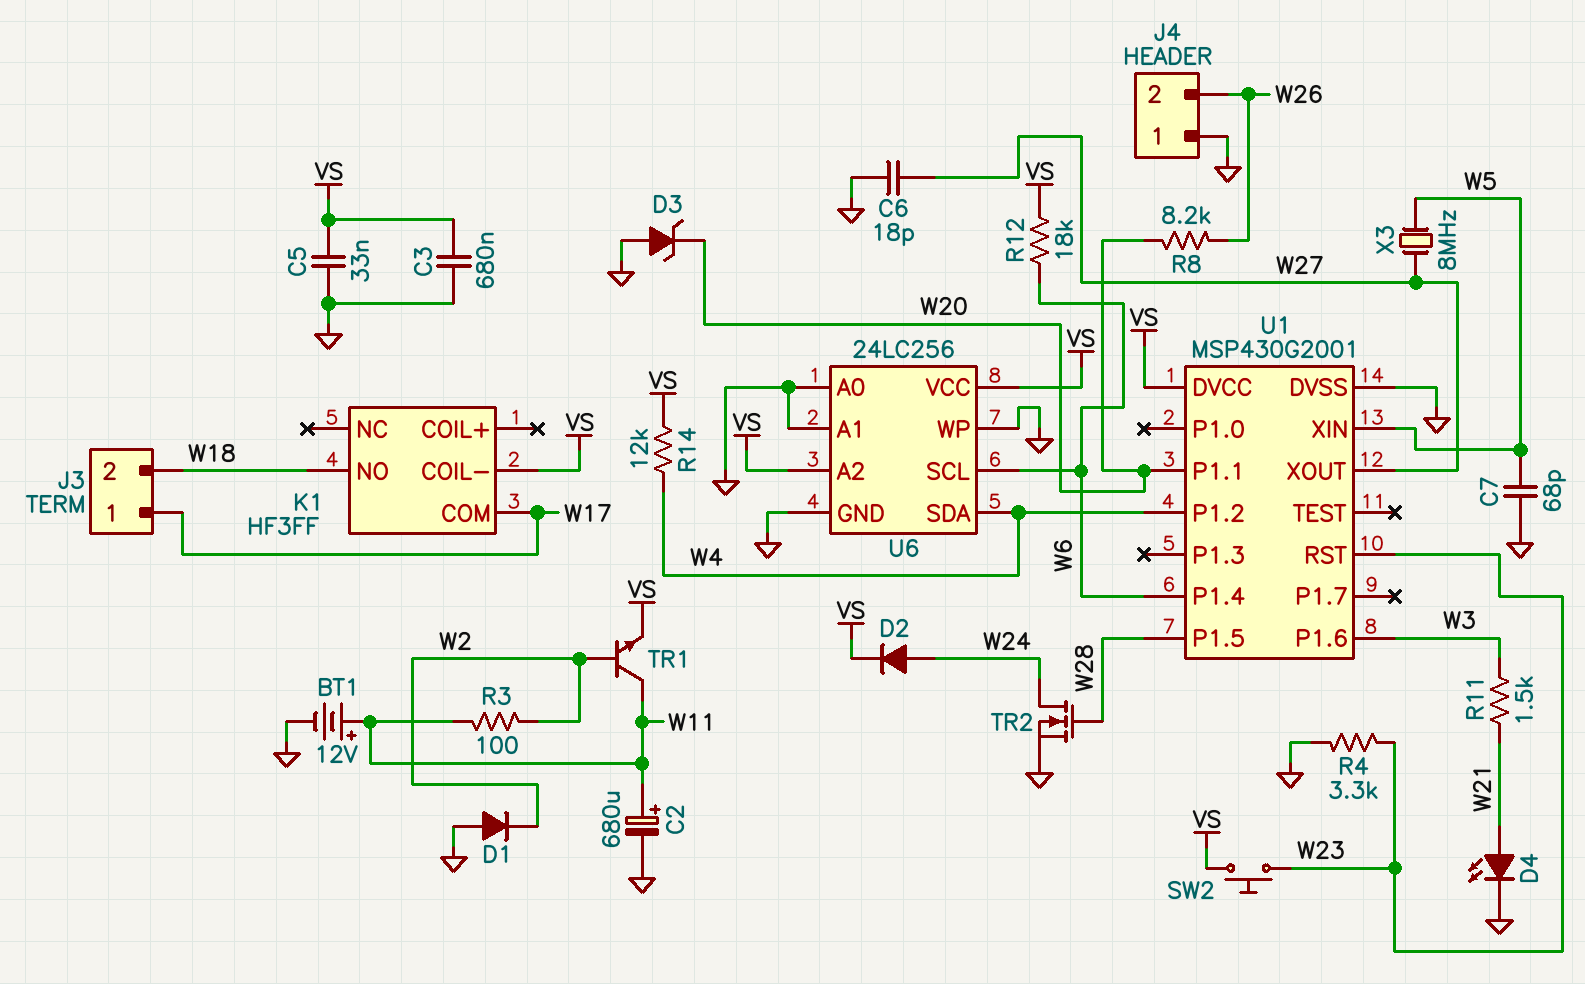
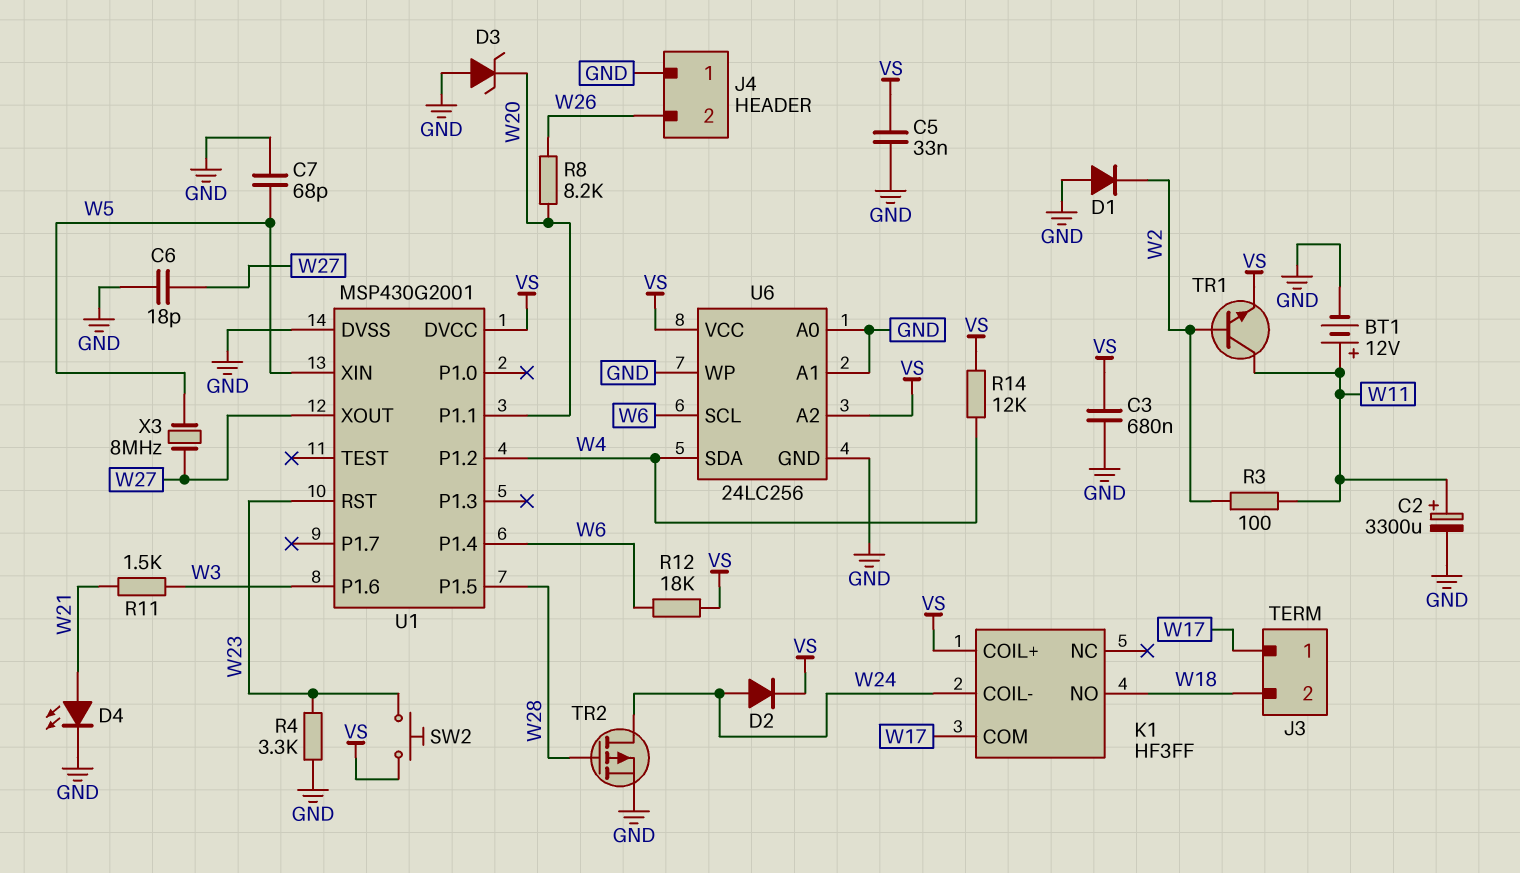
C2: 680uF (plus W11, minus GND) -> 3300uF (plus W11, minus GND)
K1 pin COIL+: none -> VS
K1 pin COIL-: VS -> W24
TR2: NMOS (G W28, D W24, S GND) -> PMOS (G W28, D W24, S GND)

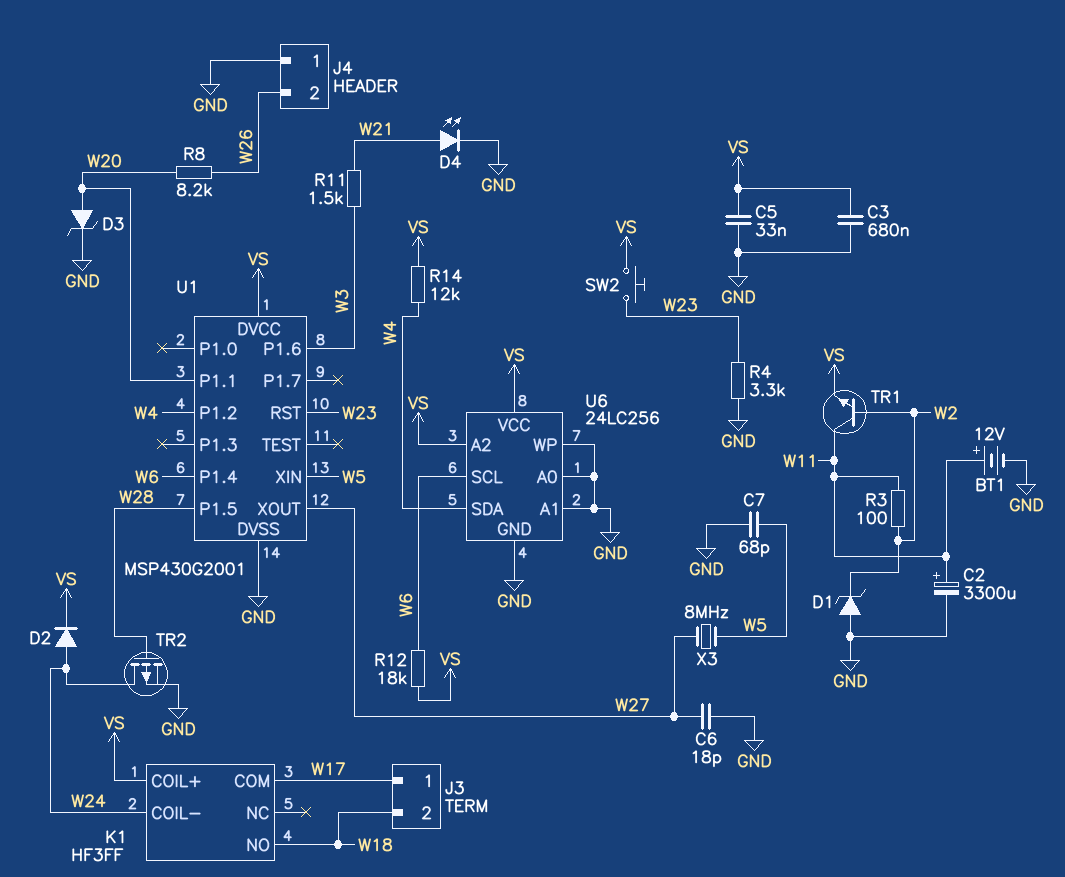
D1: diode (A GND, K W2) -> zener (A GND, K W2)
D3: zener (A GND, K W20) -> zener (A W20, K GND)

